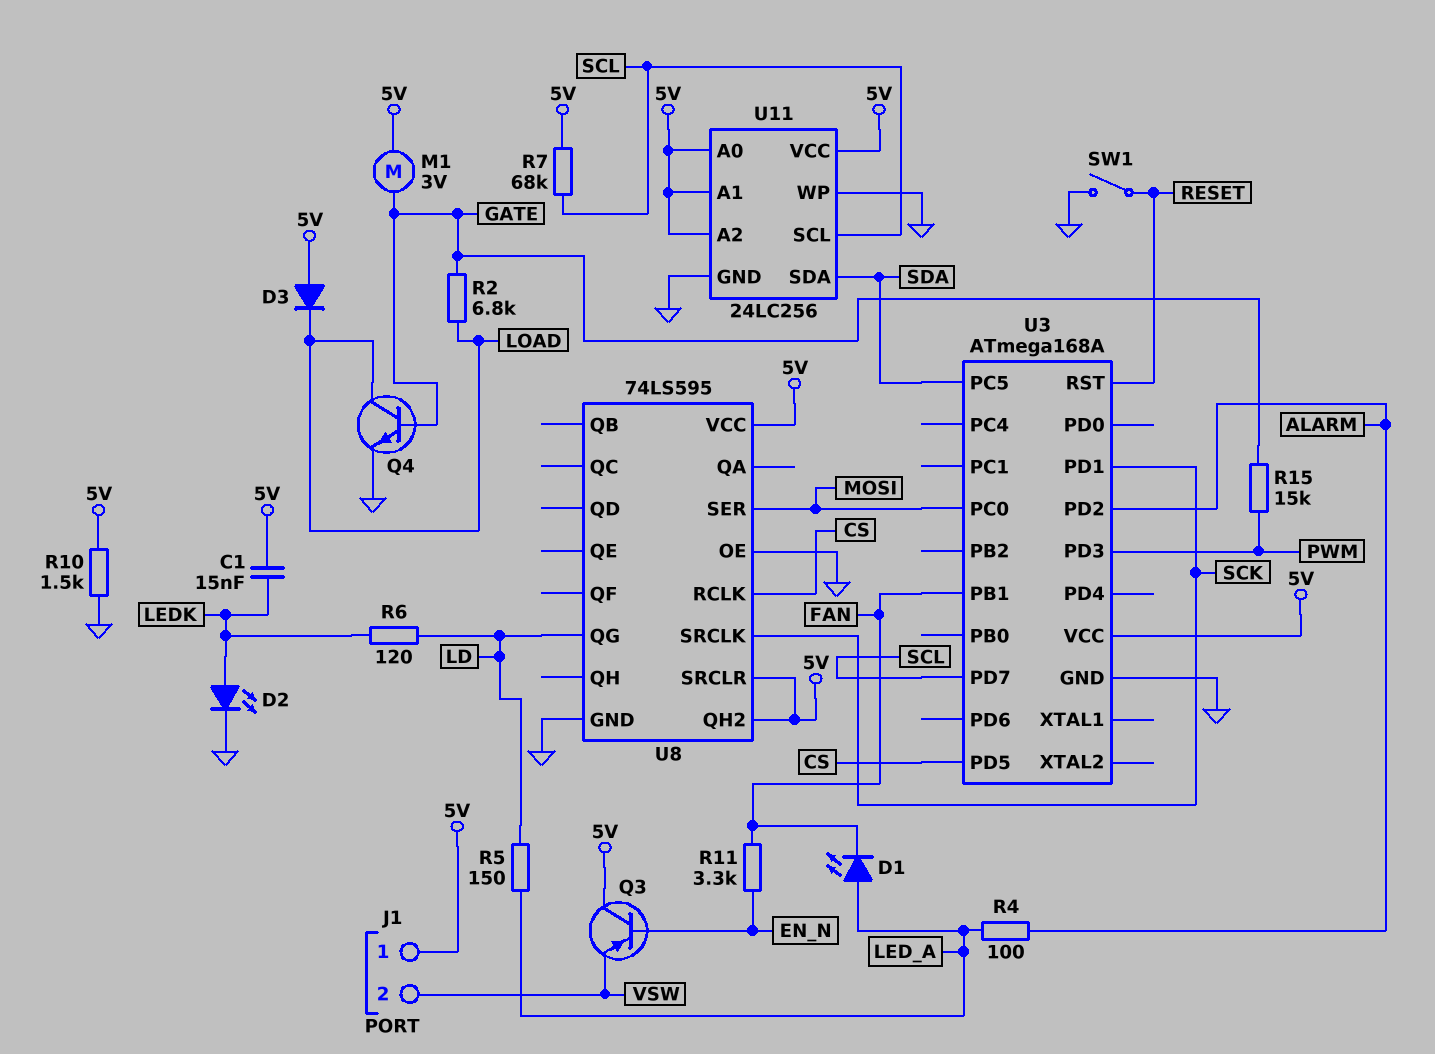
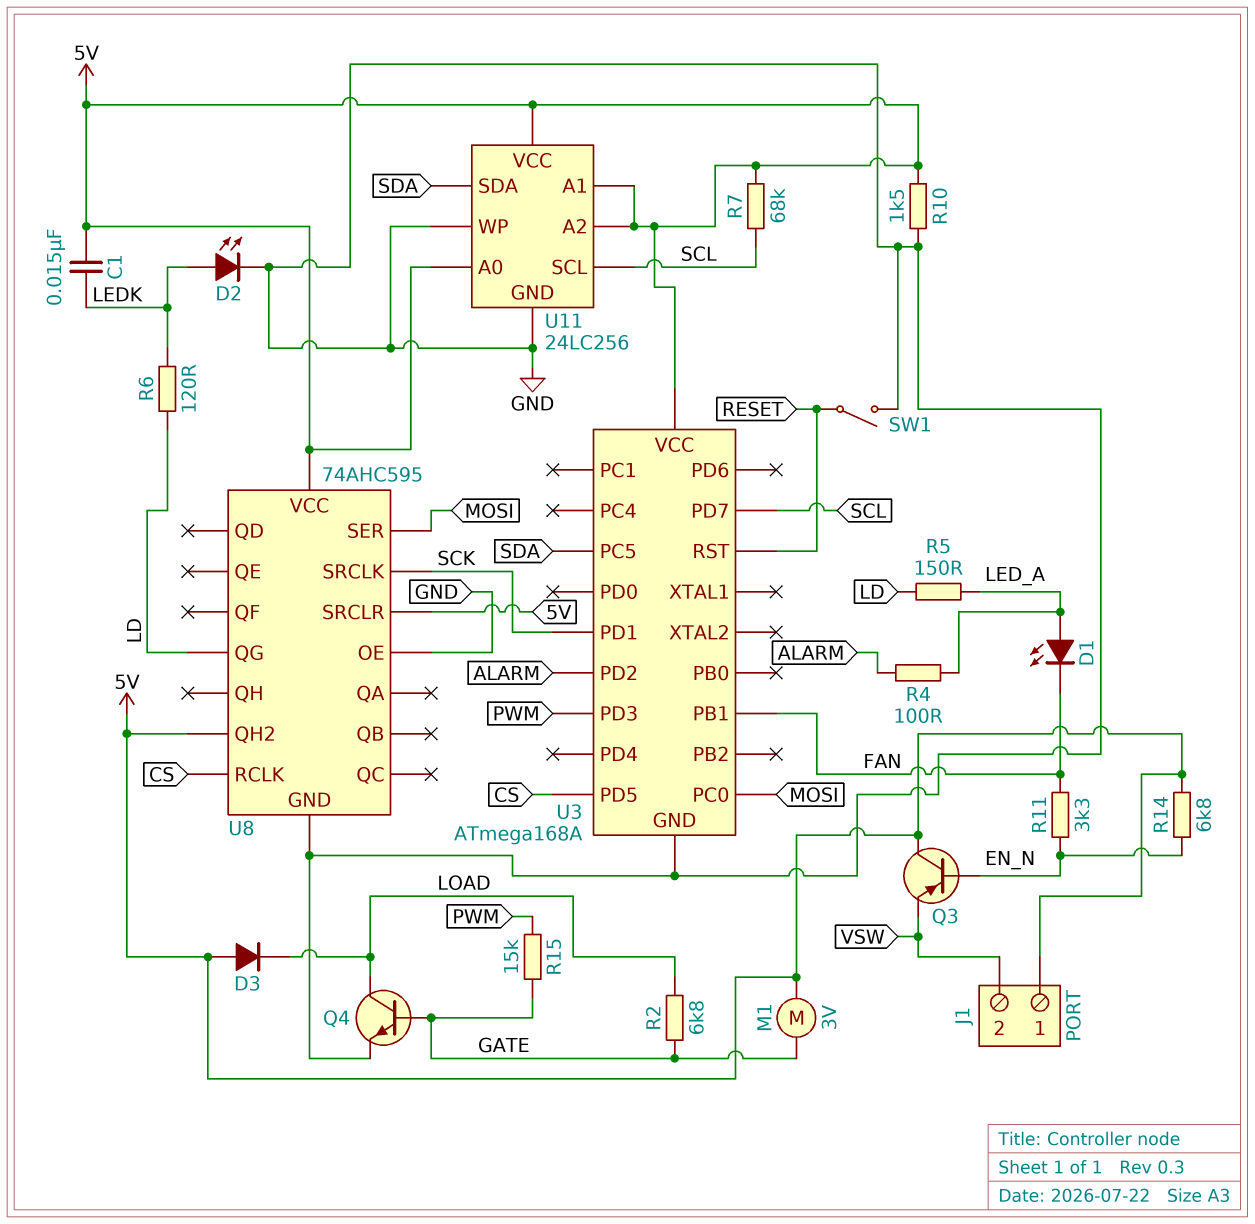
R14: none -> 6.8k (5V, EN_N)
U8: 74LS595 -> 74AHC595

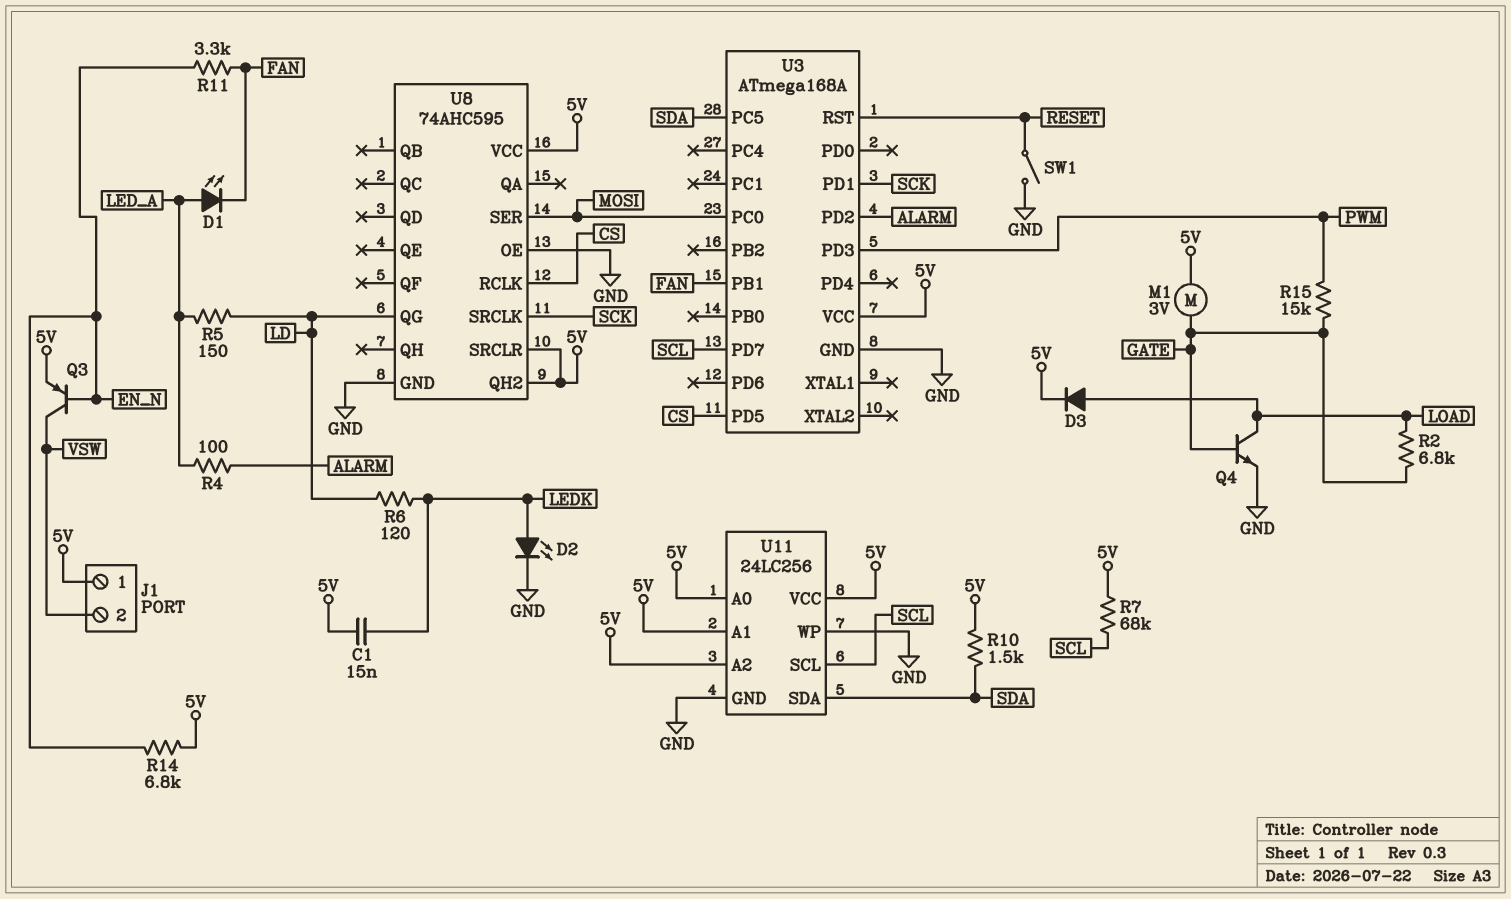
D3: diode (A 5V, K LOAD) -> diode (A LOAD, K 5V)
Q3: PNP (B EN_N, C 5V, E VSW) -> PNP (B EN_N, C VSW, E 5V)
R10: 1.5k (5V, GND) -> 1.5k (5V, SDA)

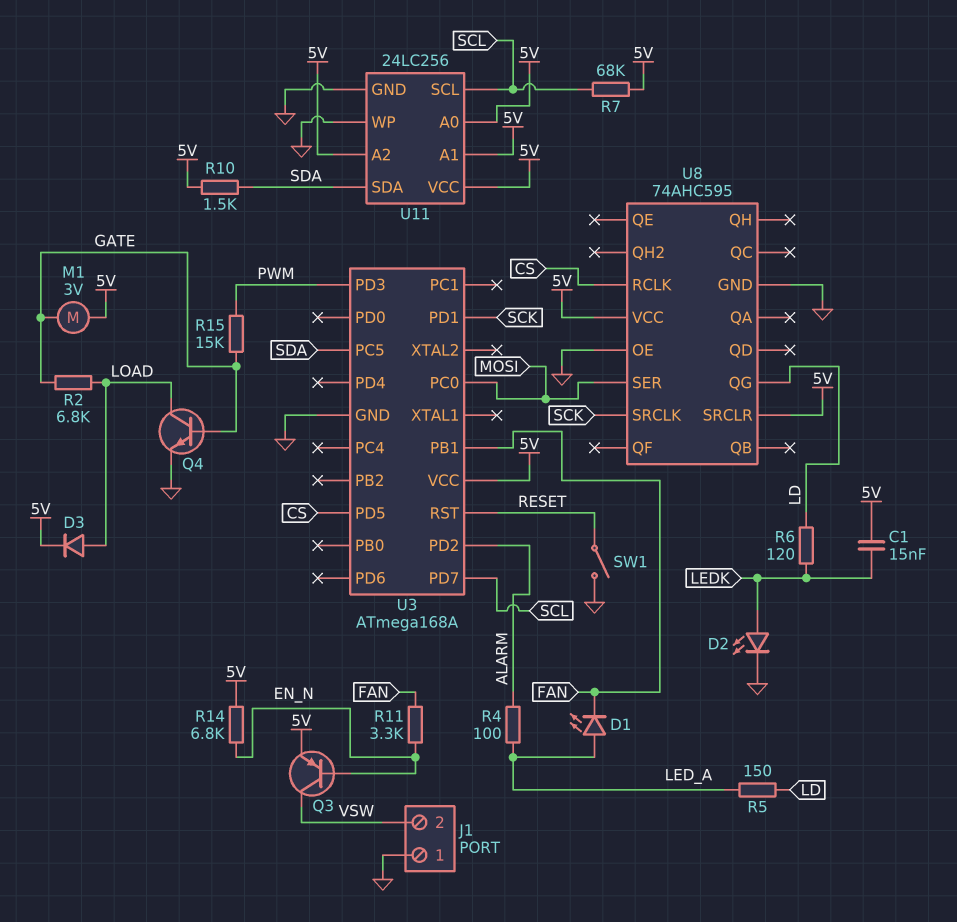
J1 pin 1: 5V -> GND
U8 pin QH2: 5V -> none

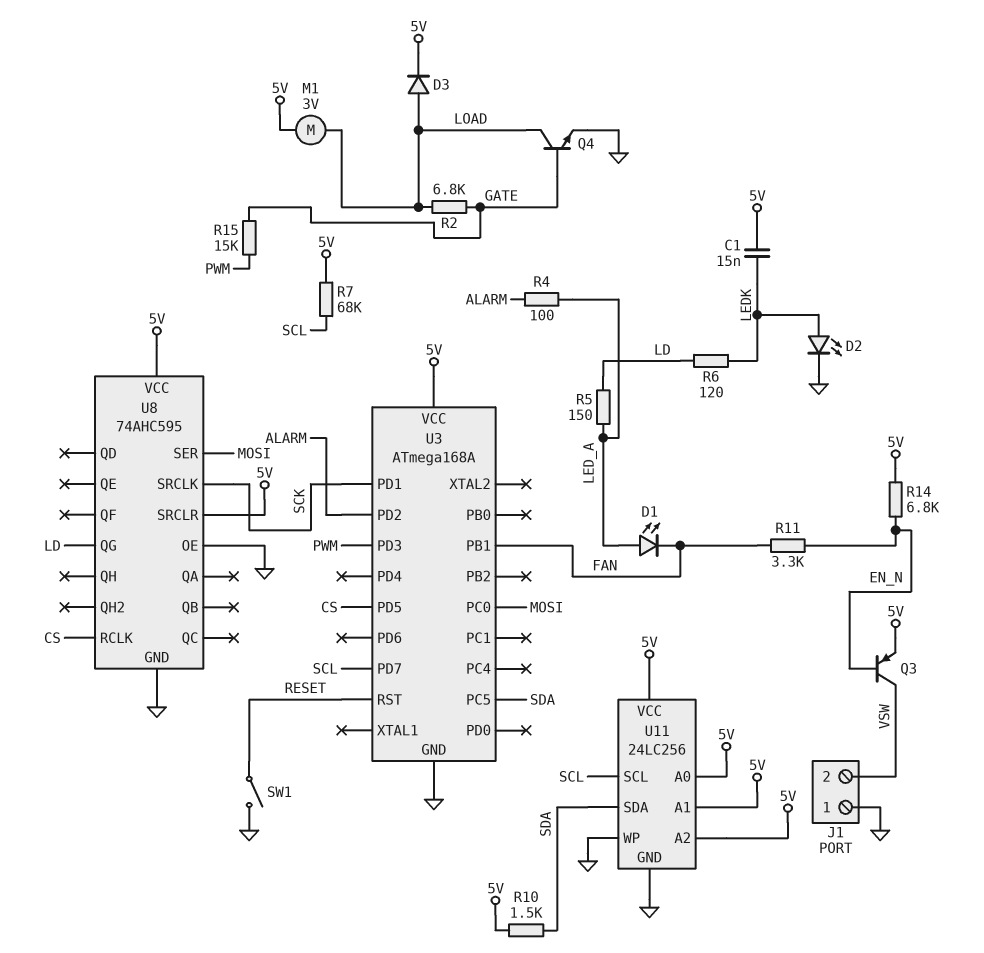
M1: motor 3V (5V, GATE) -> motor 3V (5V, LOAD)

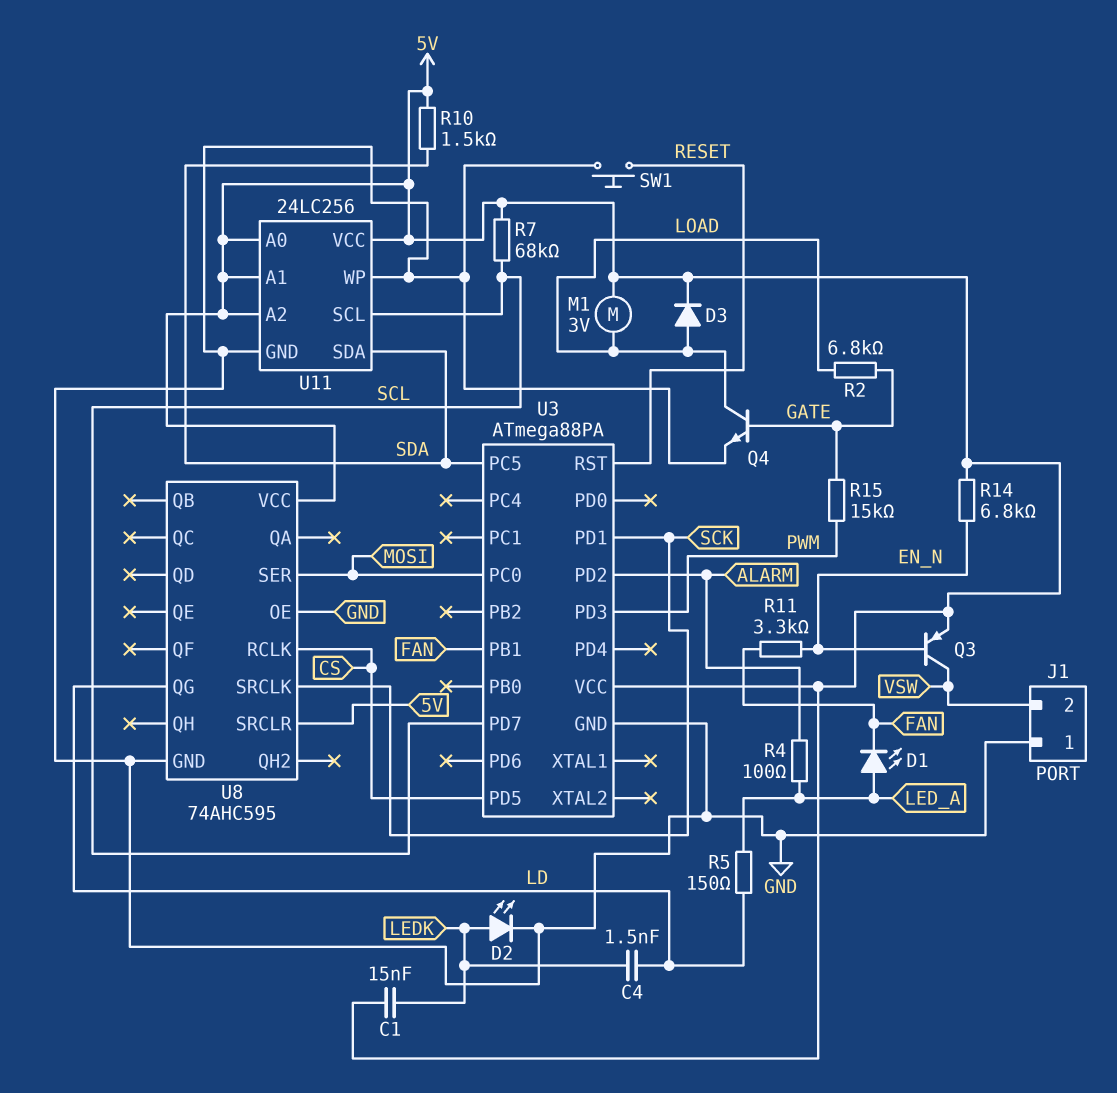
C4: none -> 1.5nF (LD, LEDK)
R6: 120 (LD, LEDK) -> none
SW1: switch (GND, RESET) -> button (GND, RESET)
U3: ATmega168A -> ATmega88PA

